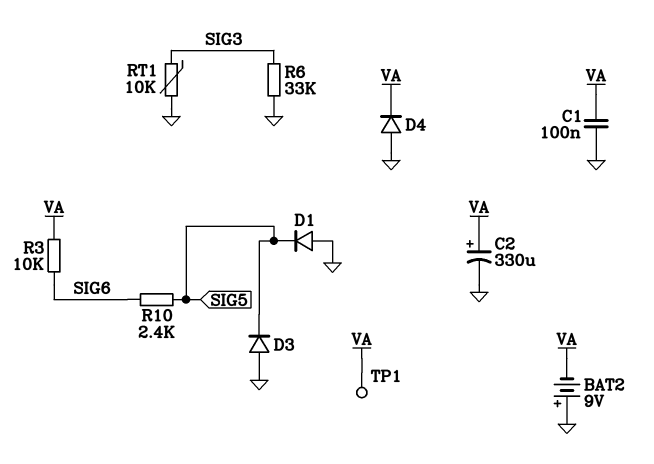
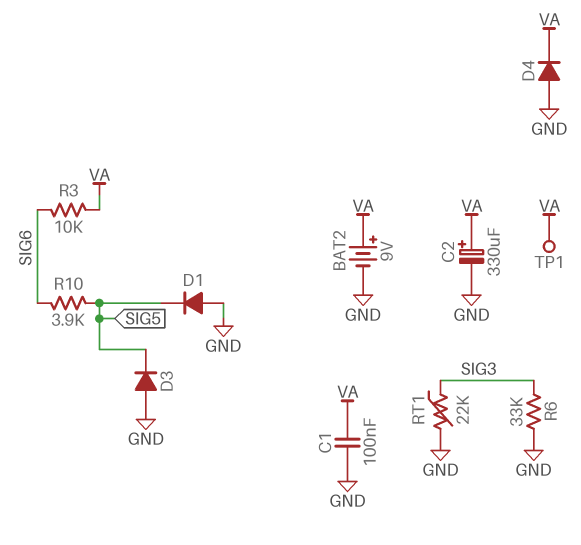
BAT2: 9V (plus GND, minus VA) -> 9V (plus VA, minus GND)
R10: 2.4k (SIG5, SIG6) -> 3.9k (SIG5, SIG6)
RT1: 10k (GND, SIG3) -> 22k (GND, SIG3)

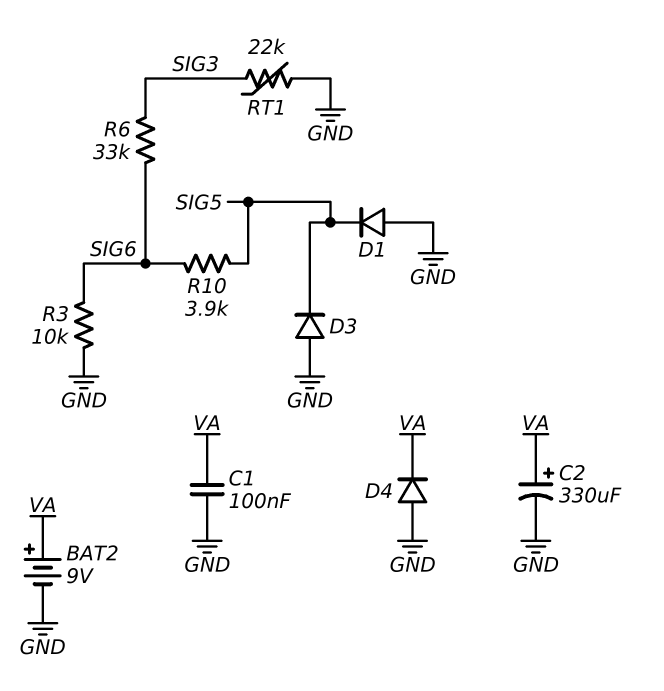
R3: 10k (SIG6, VA) -> 10k (GND, SIG6)
R6: 33k (GND, SIG3) -> 33k (SIG3, SIG6)
TP1: test point (VA) -> none

